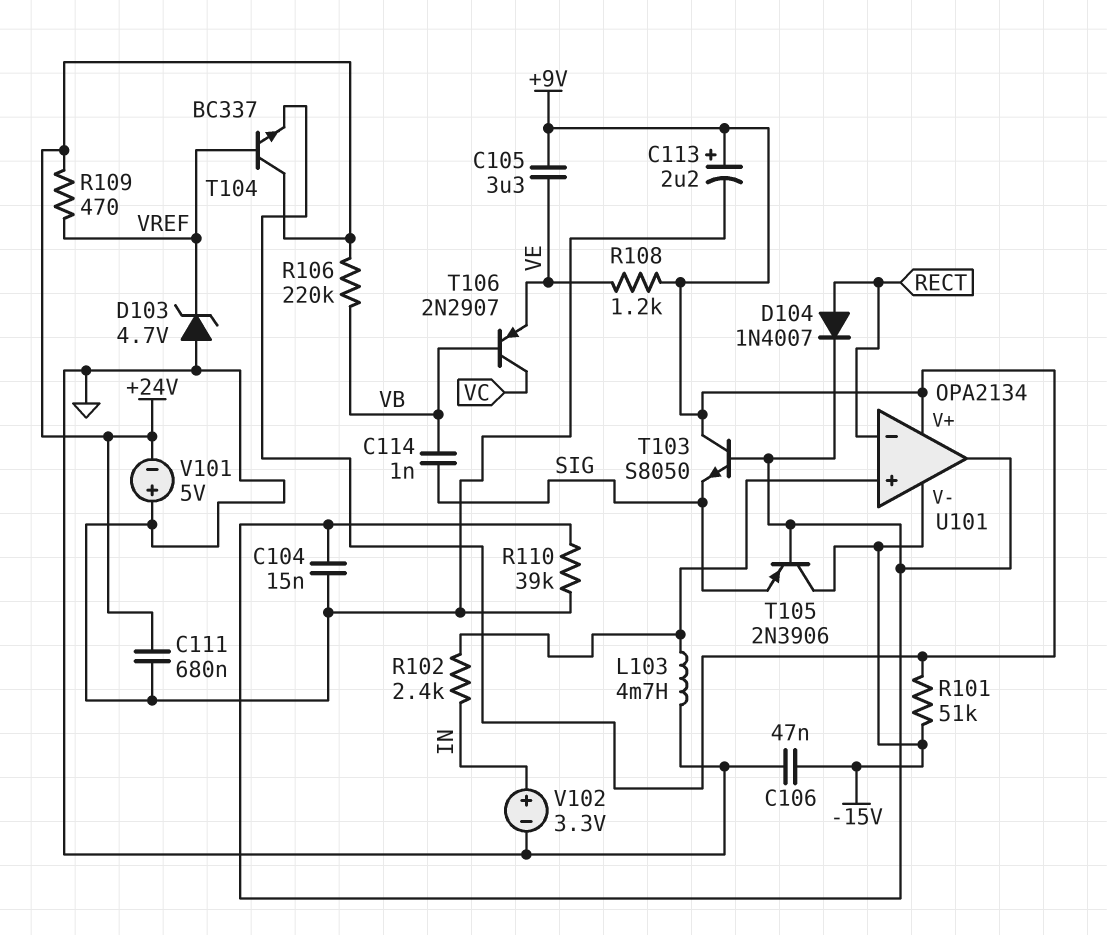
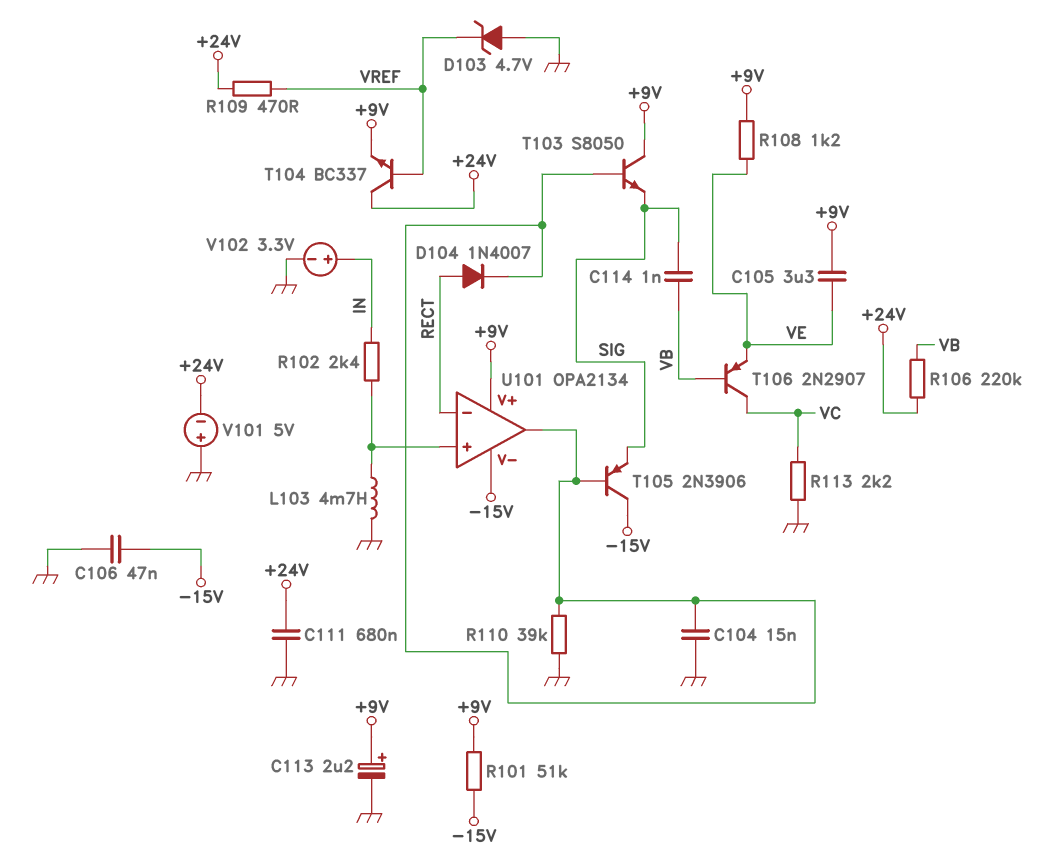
R113: none -> 2.2k (GND, VC)

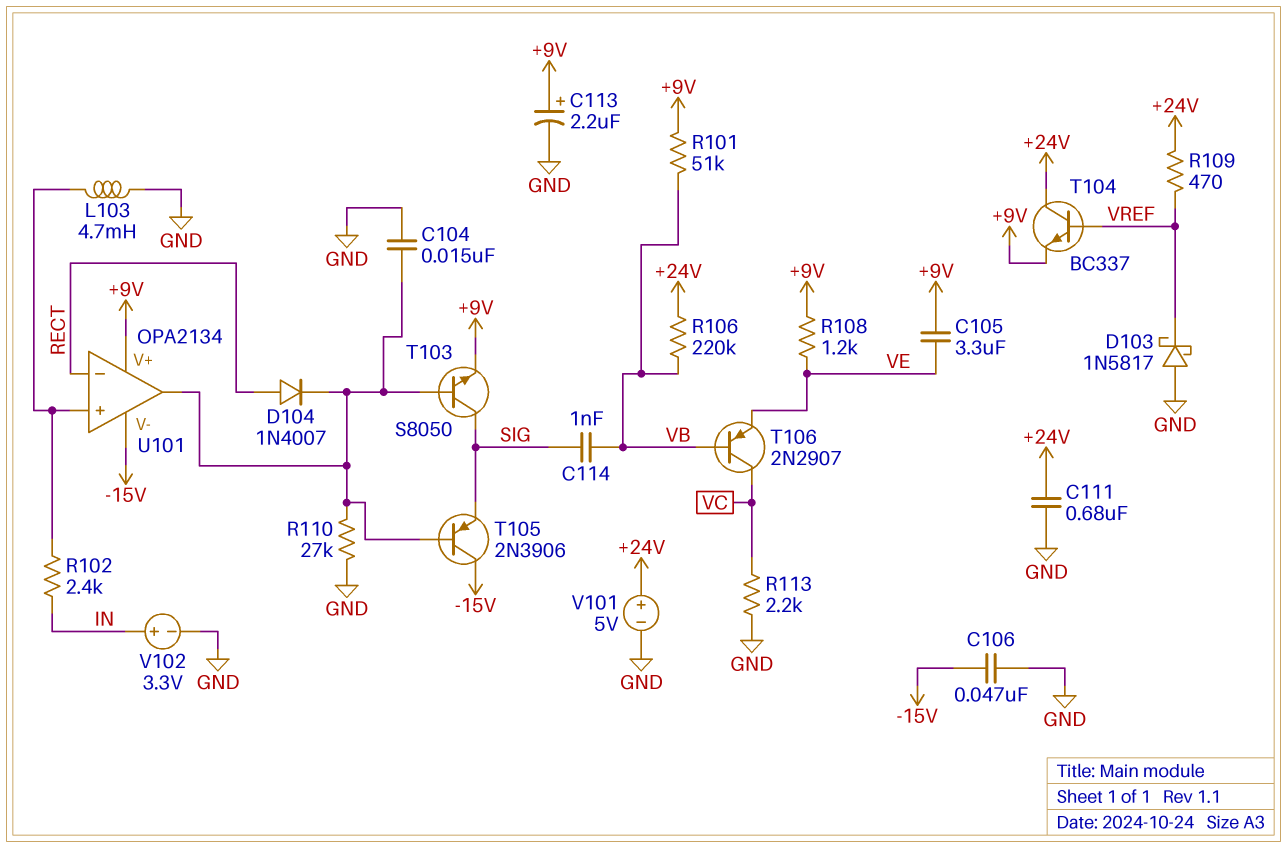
D103: zener 4.7V (A GND, K VREF) -> schottky 1N5817 (A GND, K VREF)
R101: 51k (+9V, -15V) -> 51k (+9V, VB)
R110: 39k (GND, U101/out) -> 27k (GND, U101/out)
T103: NPN S8050 (B U101/out, C +9V, E SIG) -> NPN S8050 (B U101/out, C SIG, E +9V)
V101: 5V (plus GND, minus +24V) -> 5V (plus +24V, minus GND)

